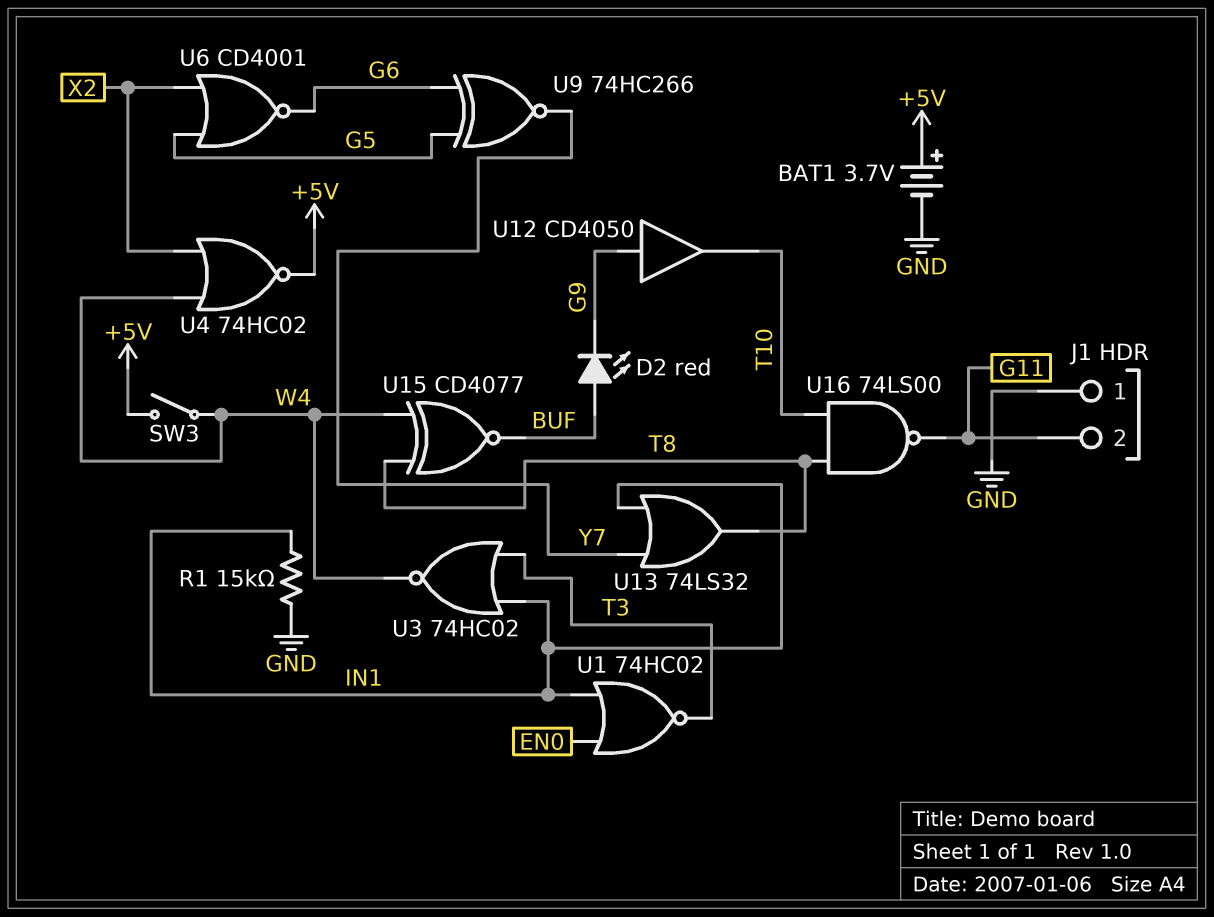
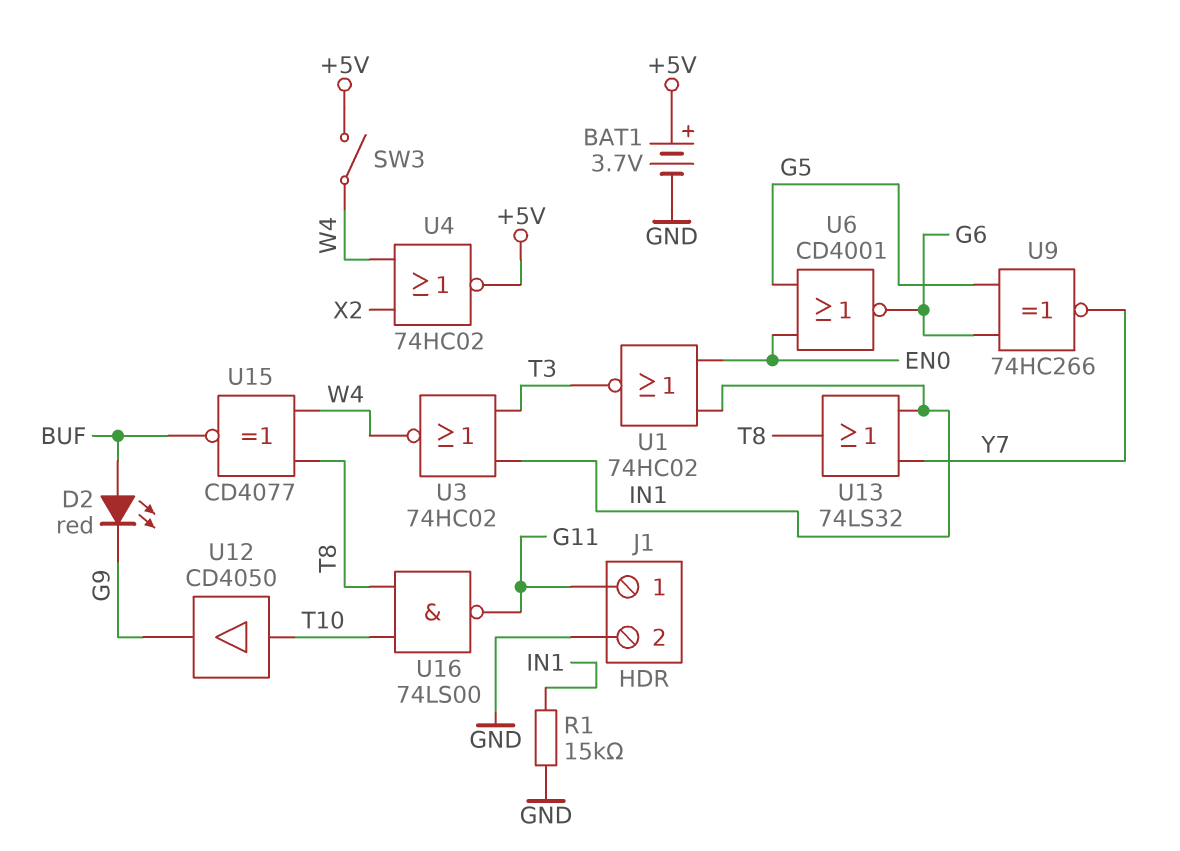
J1 pin 1: GND -> G11
J1 pin 2: G11 -> GND
U6: NOR CD4001 (in G5, in X2, out G6) -> NOR CD4001 (in EN0, in G5, out G6)
U12: buffer CD4050 (in G9, out T10) -> buffer CD4050 (in T10, out G9)

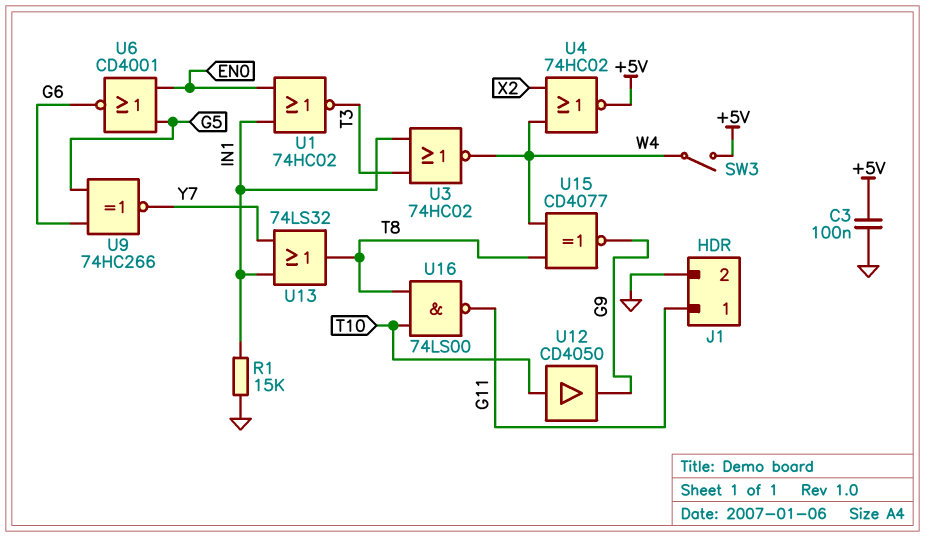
BAT1: 3.7V (plus +5V, minus GND) -> none
C3: none -> 100nF (+5V, GND)
D2: LED red (A BUF, K G9) -> none
U15: XNOR CD4077 (in T8, in W4, out BUF) -> XNOR CD4077 (in T8, in W4, out G9)

